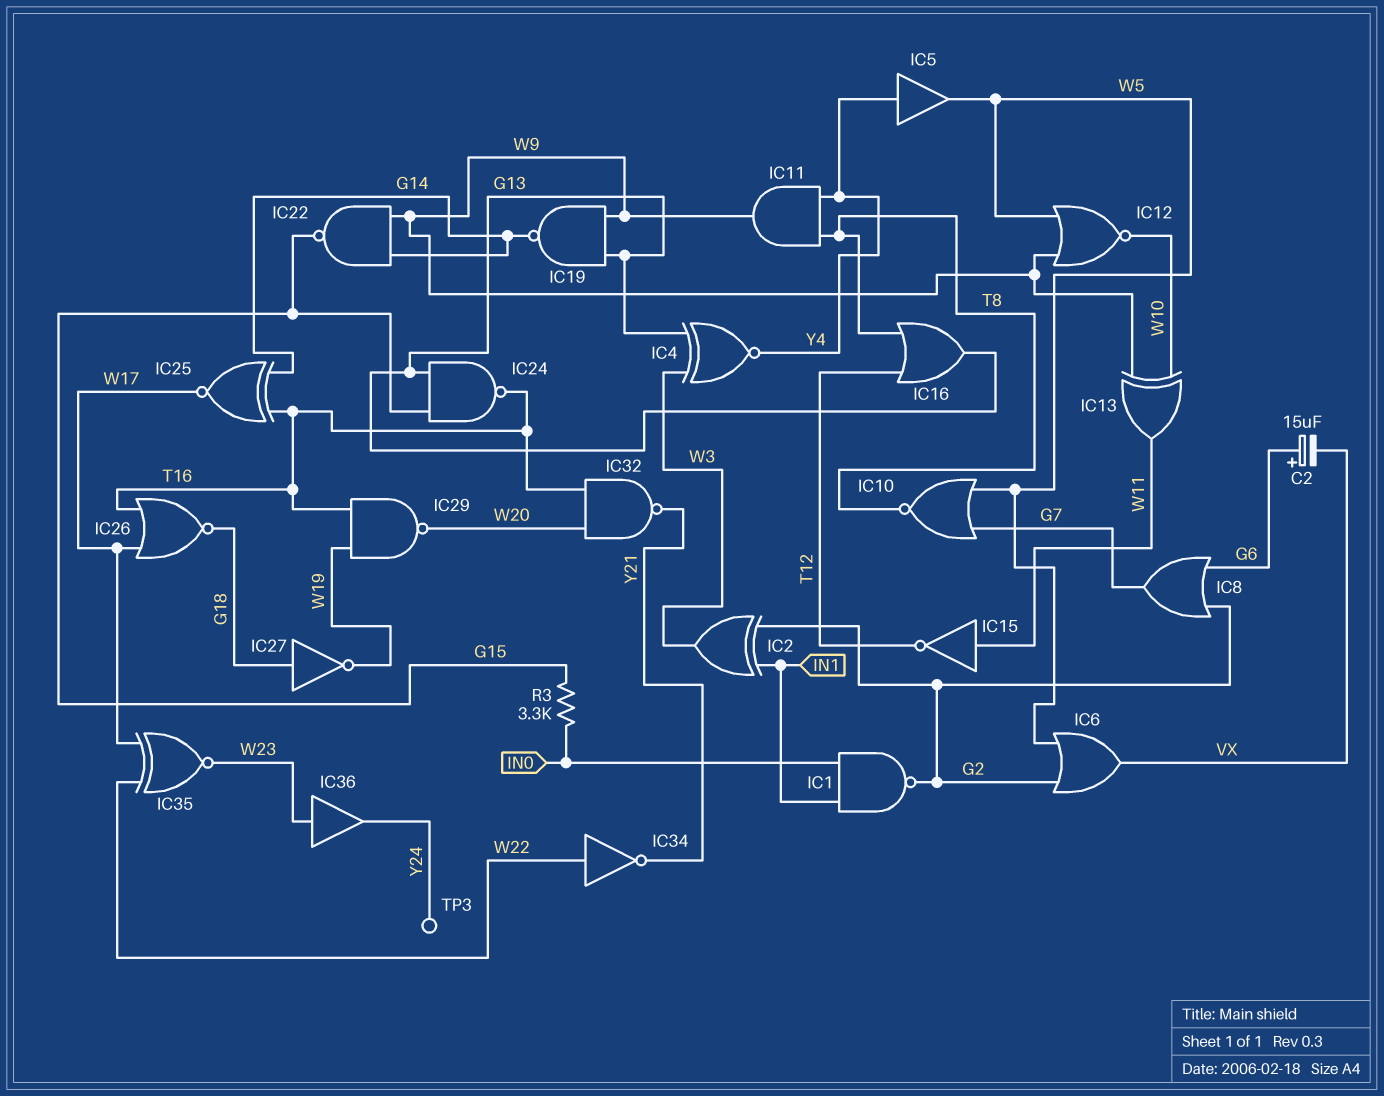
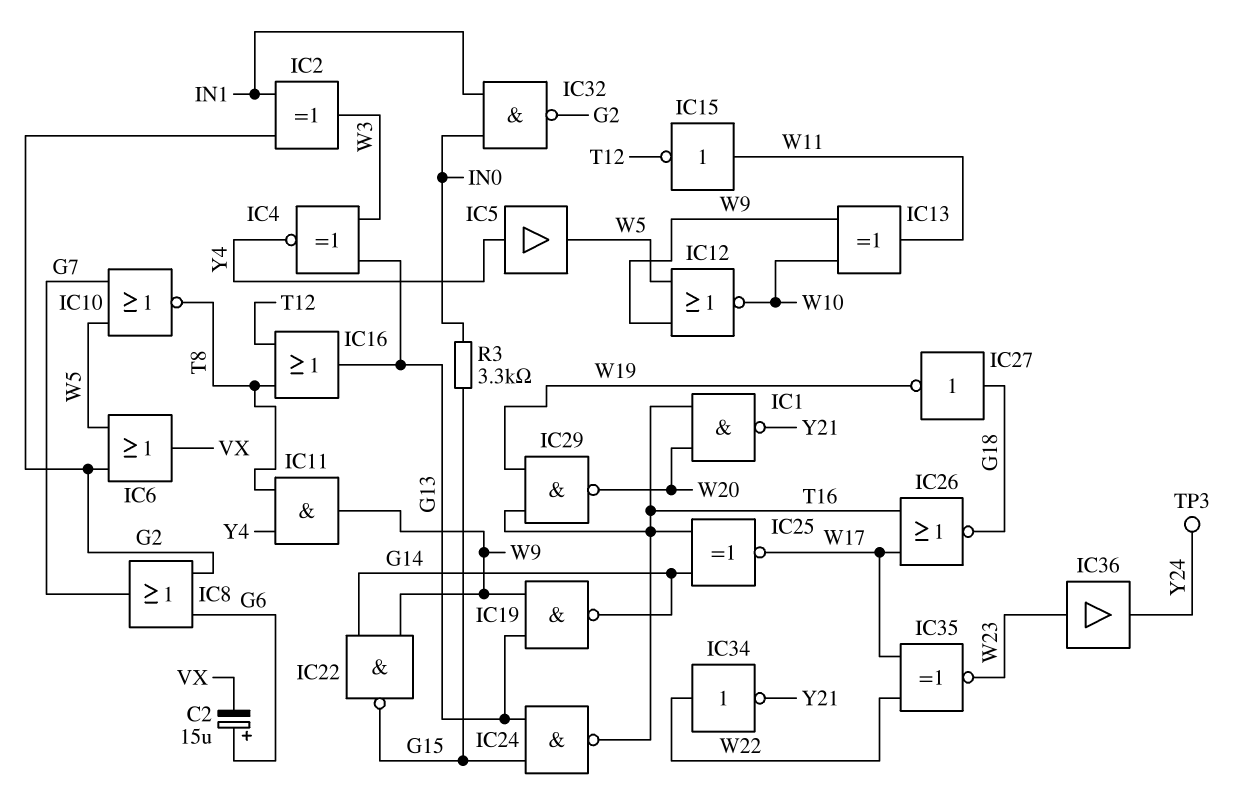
IC1: NAND (in IN0, in IN1, out G2) -> NAND (in T16, in W20, out Y21)
IC32: NAND (in T16, in W20, out Y21) -> NAND (in IN0, in IN1, out G2)

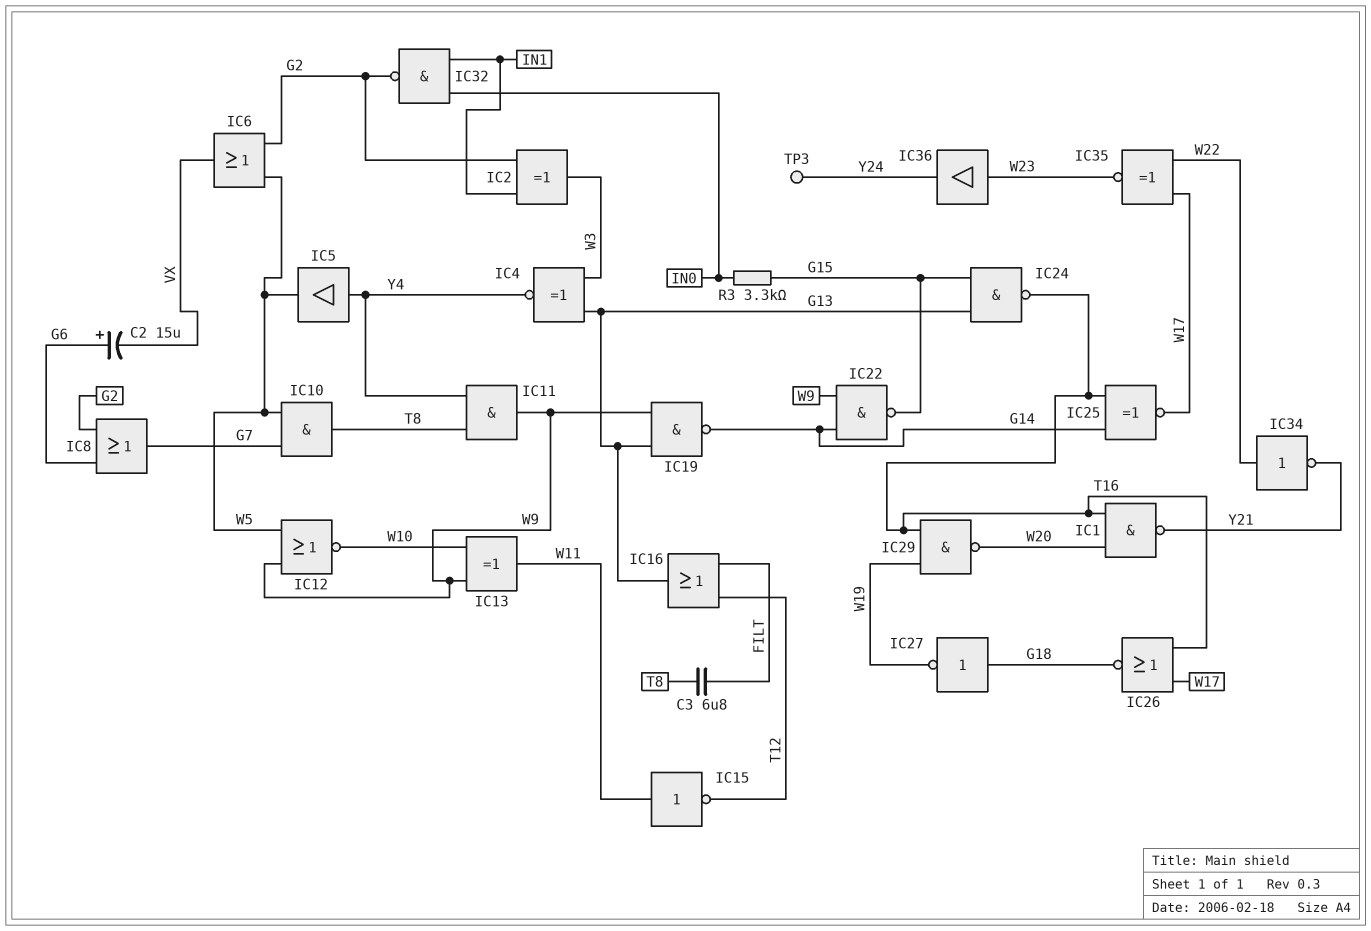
C3: none -> 6.8uF (FILT, T8)
IC10: NOR (in G7, in W5, out T8) -> AND (in G7, in W5, out T8)
IC16: OR (in T8, in T12, out G13) -> OR (in FILT, in T12, out G13)

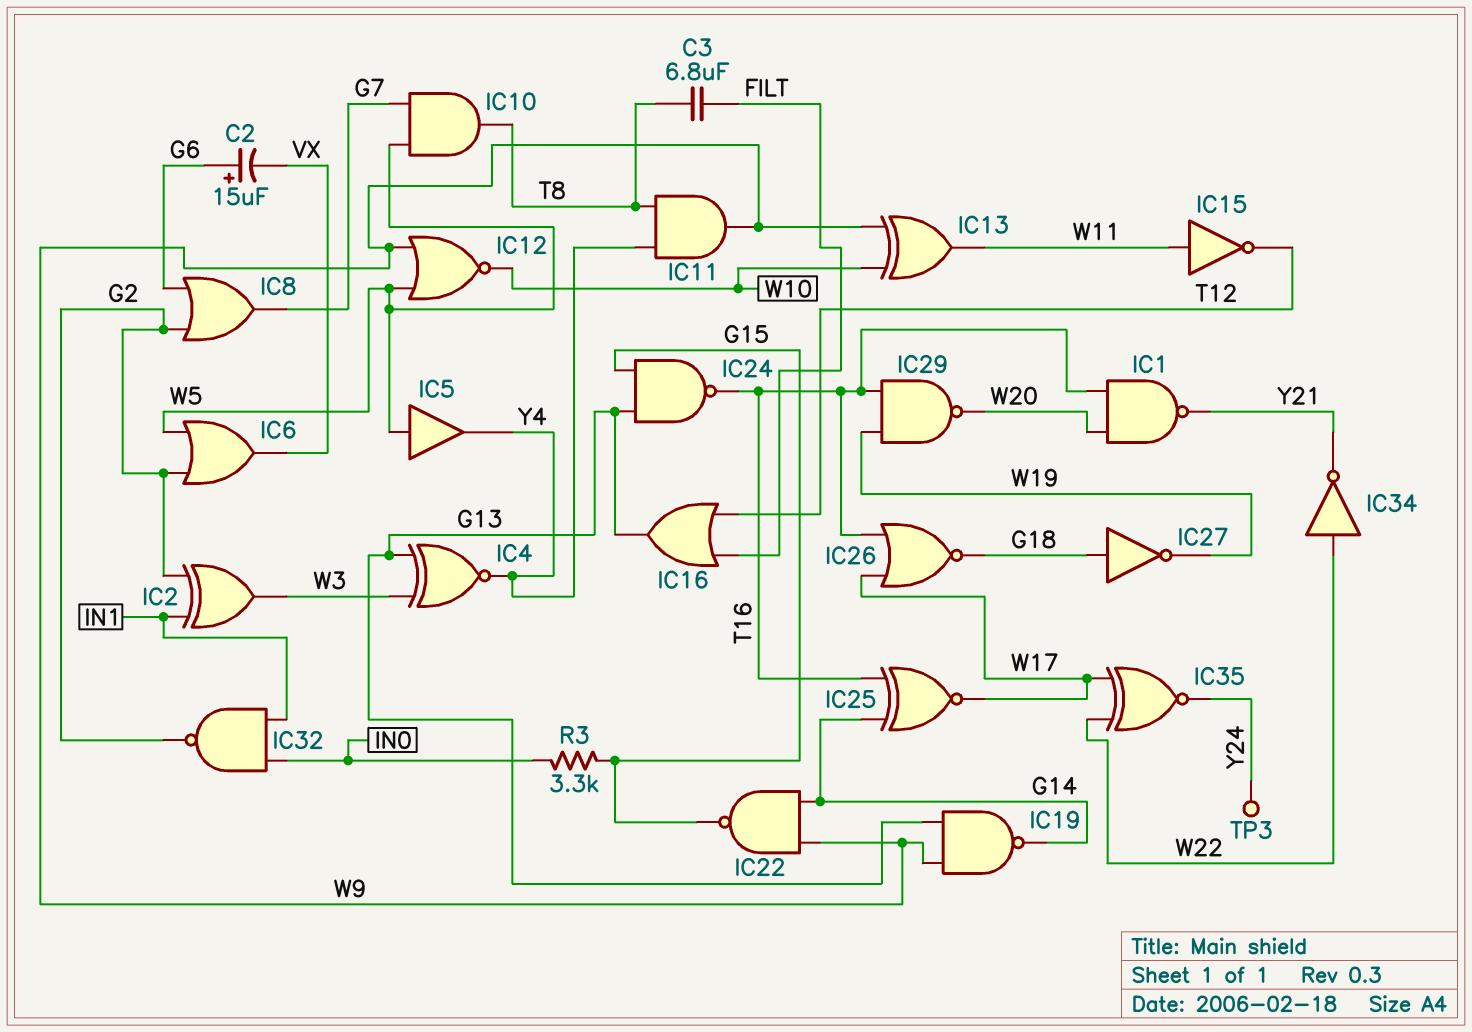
IC5: buffer (in Y4, out W5) -> buffer (in W5, out Y4)
IC35: XNOR (in W17, in W22, out W23) -> XNOR (in W17, in W22, out Y24)
IC36: buffer (in W23, out Y24) -> none

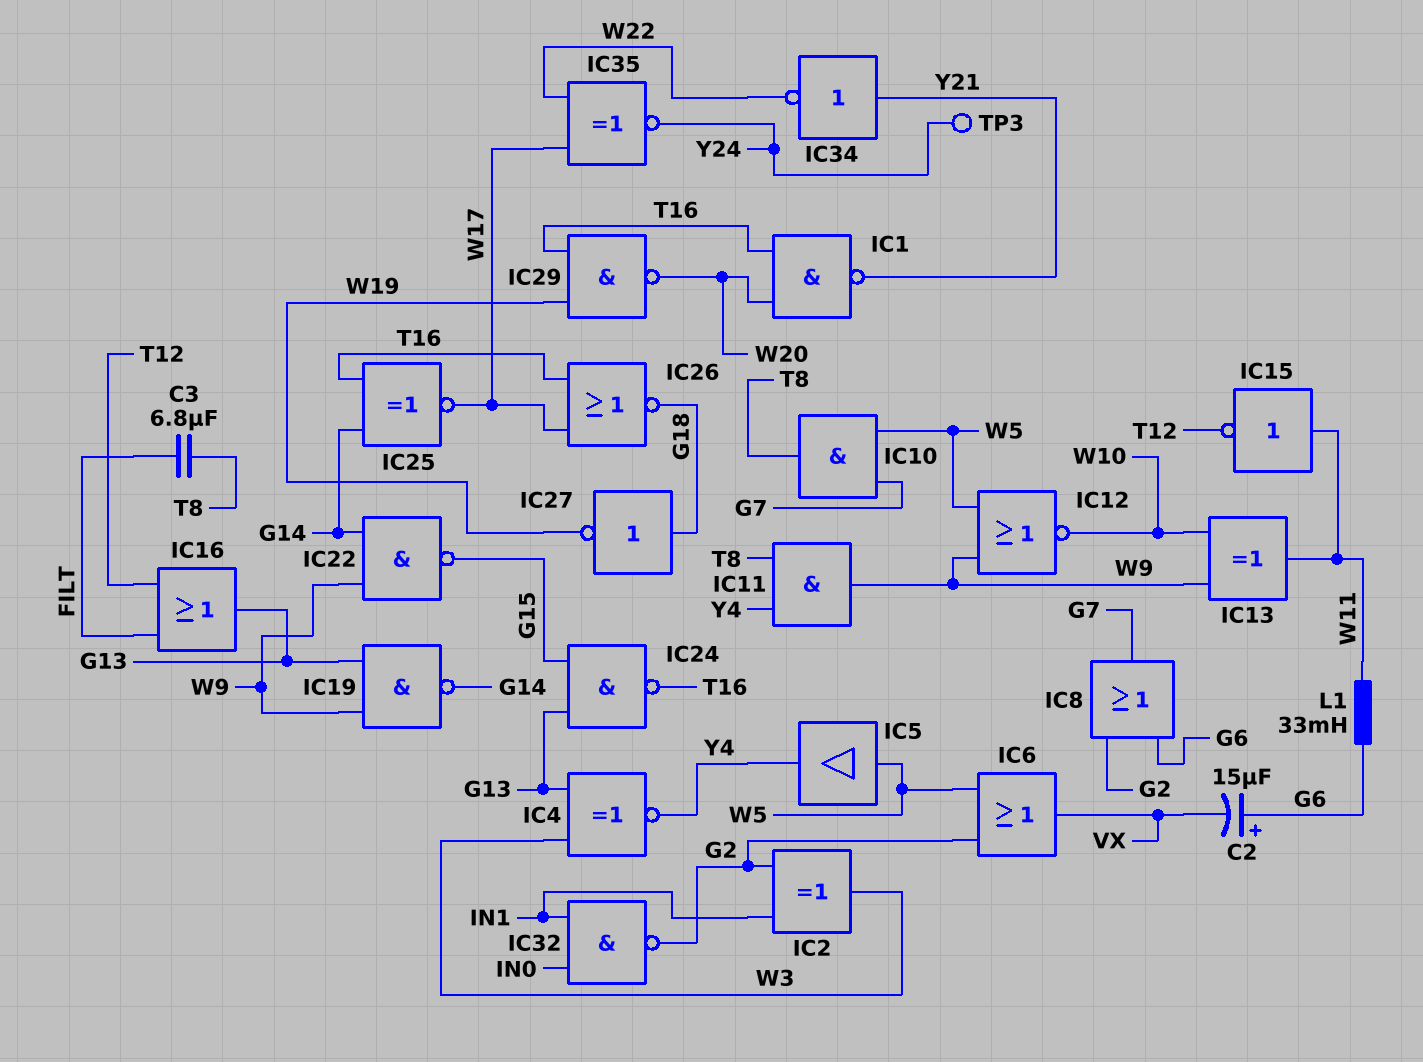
IC34: NOT (in W22, out Y21) -> NOT (in Y21, out W22)
L1: none -> 33mH (G6, W11)
R3: 3.3k (G15, IN0) -> none

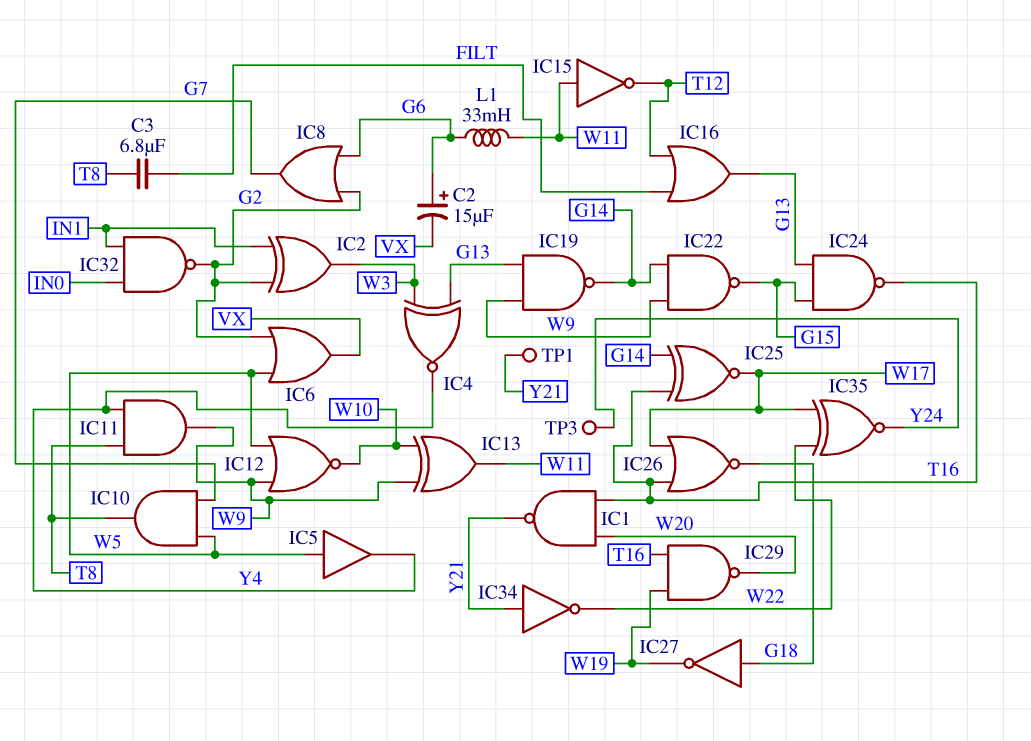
TP1: none -> test point (Y21)

